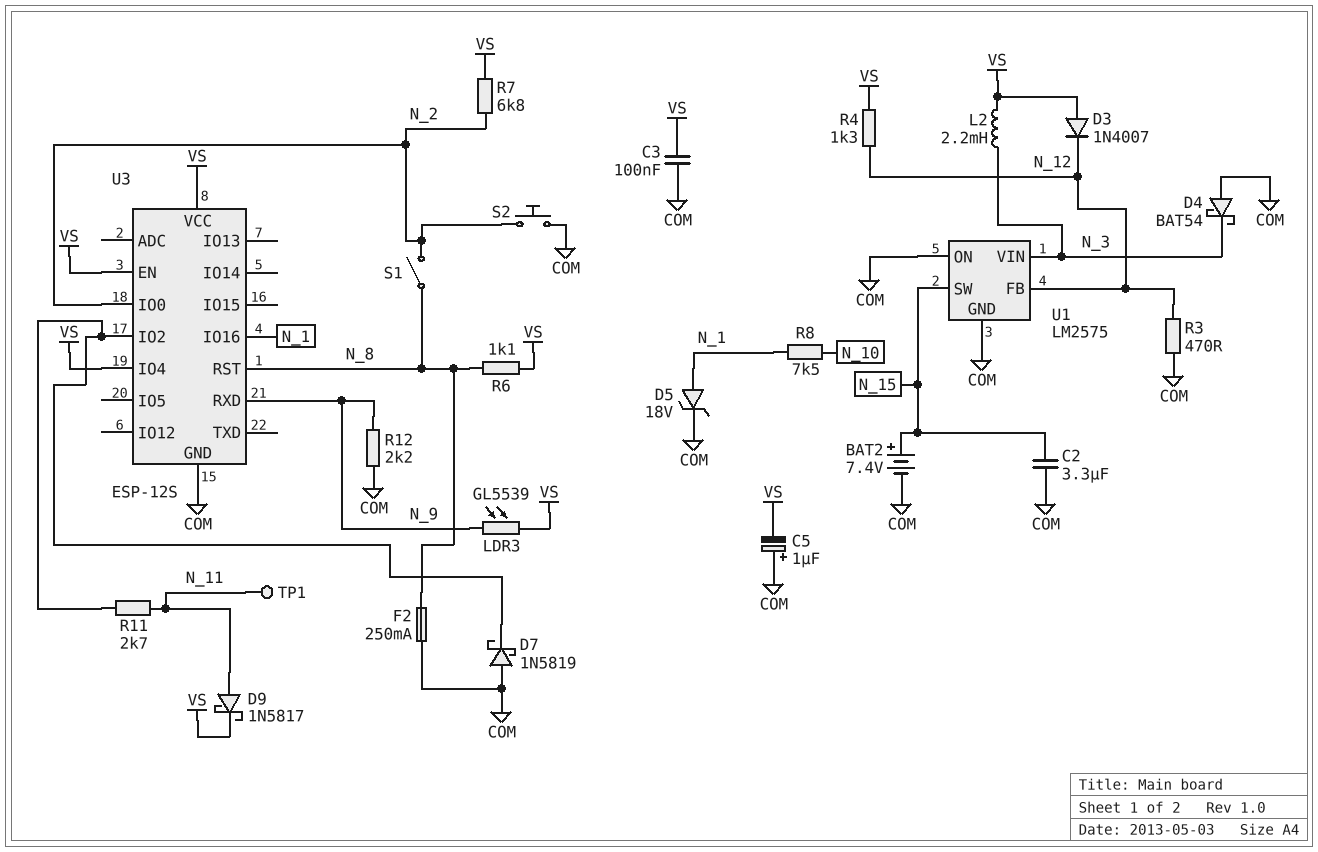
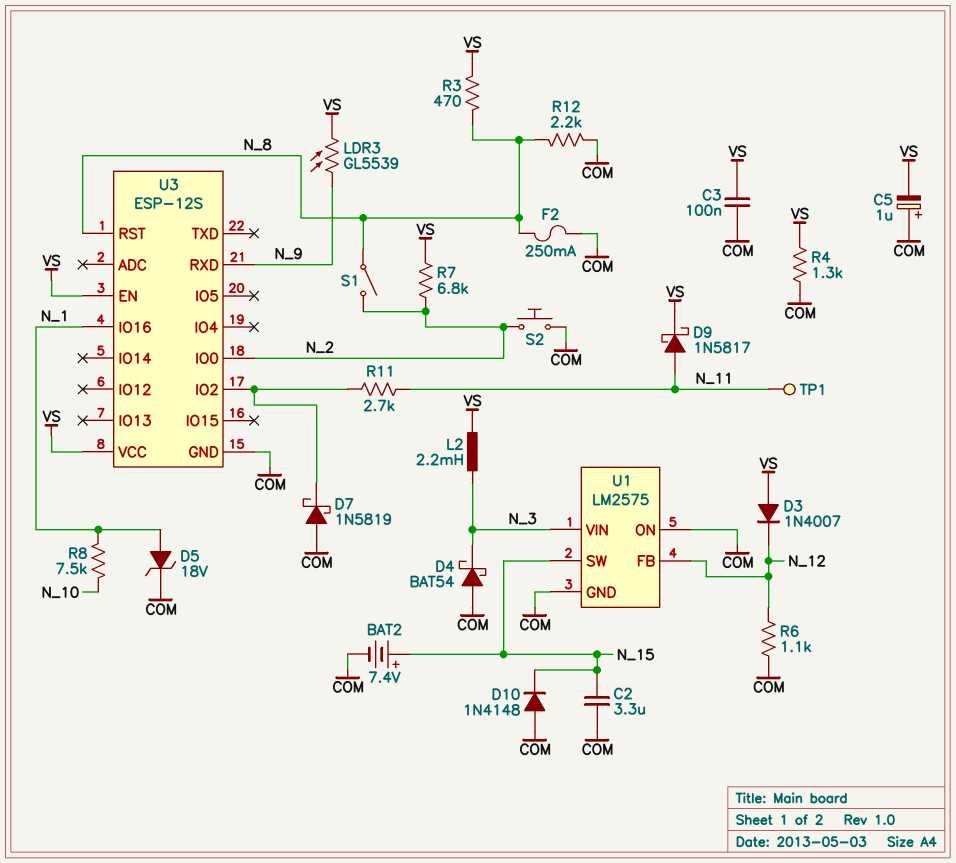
D10: none -> diode 1N4148 (A COM, K N_15)
R3: 470 (COM, N_12) -> 470 (N_8, VS)
R4: 1.3k (N_12, VS) -> 1.3k (COM, VS)
R6: 1.1k (N_8, VS) -> 1.1k (COM, N_12)
R12: 2.2k (COM, N_9) -> 2.2k (COM, N_8)
U3 pin IO4: VS -> none

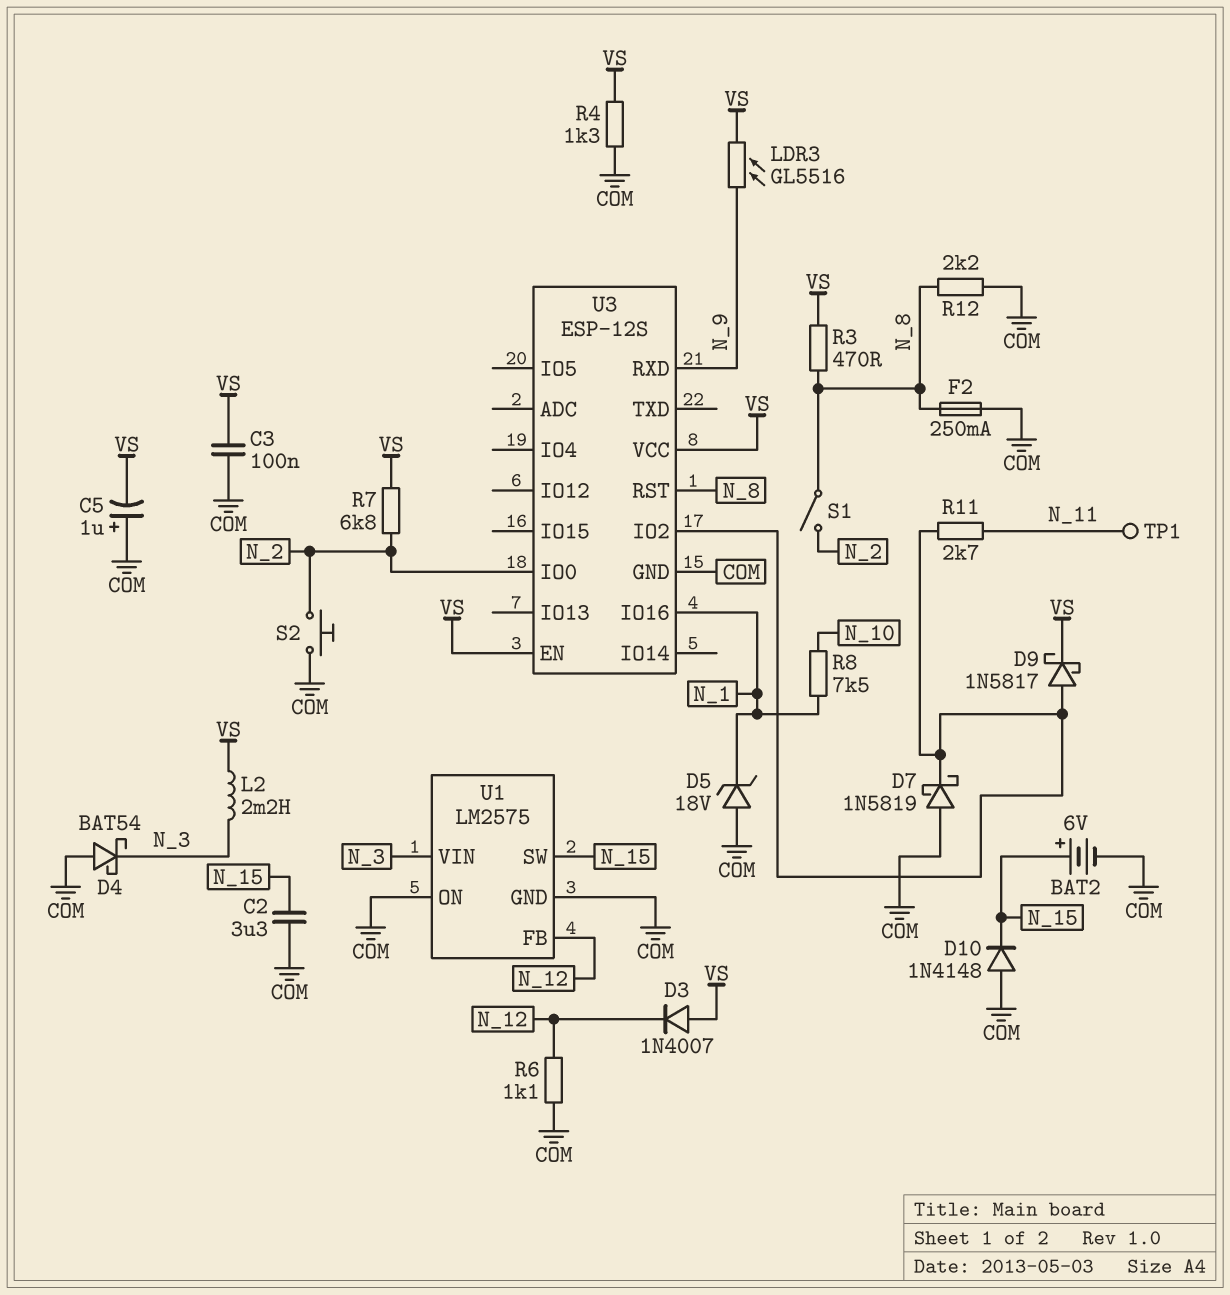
BAT2: 7.4V (plus N_15, minus COM) -> 6V (plus N_15, minus COM)
D5: zener 18V (A N_1, K COM) -> zener 18V (A COM, K N_1)
D9: schottky 1N5817 (A N_11, K VS) -> schottky 1N5817 (A U3/IO2, K VS)
LDR3: GL5539 (N_9, VS) -> GL5516 (N_9, VS)

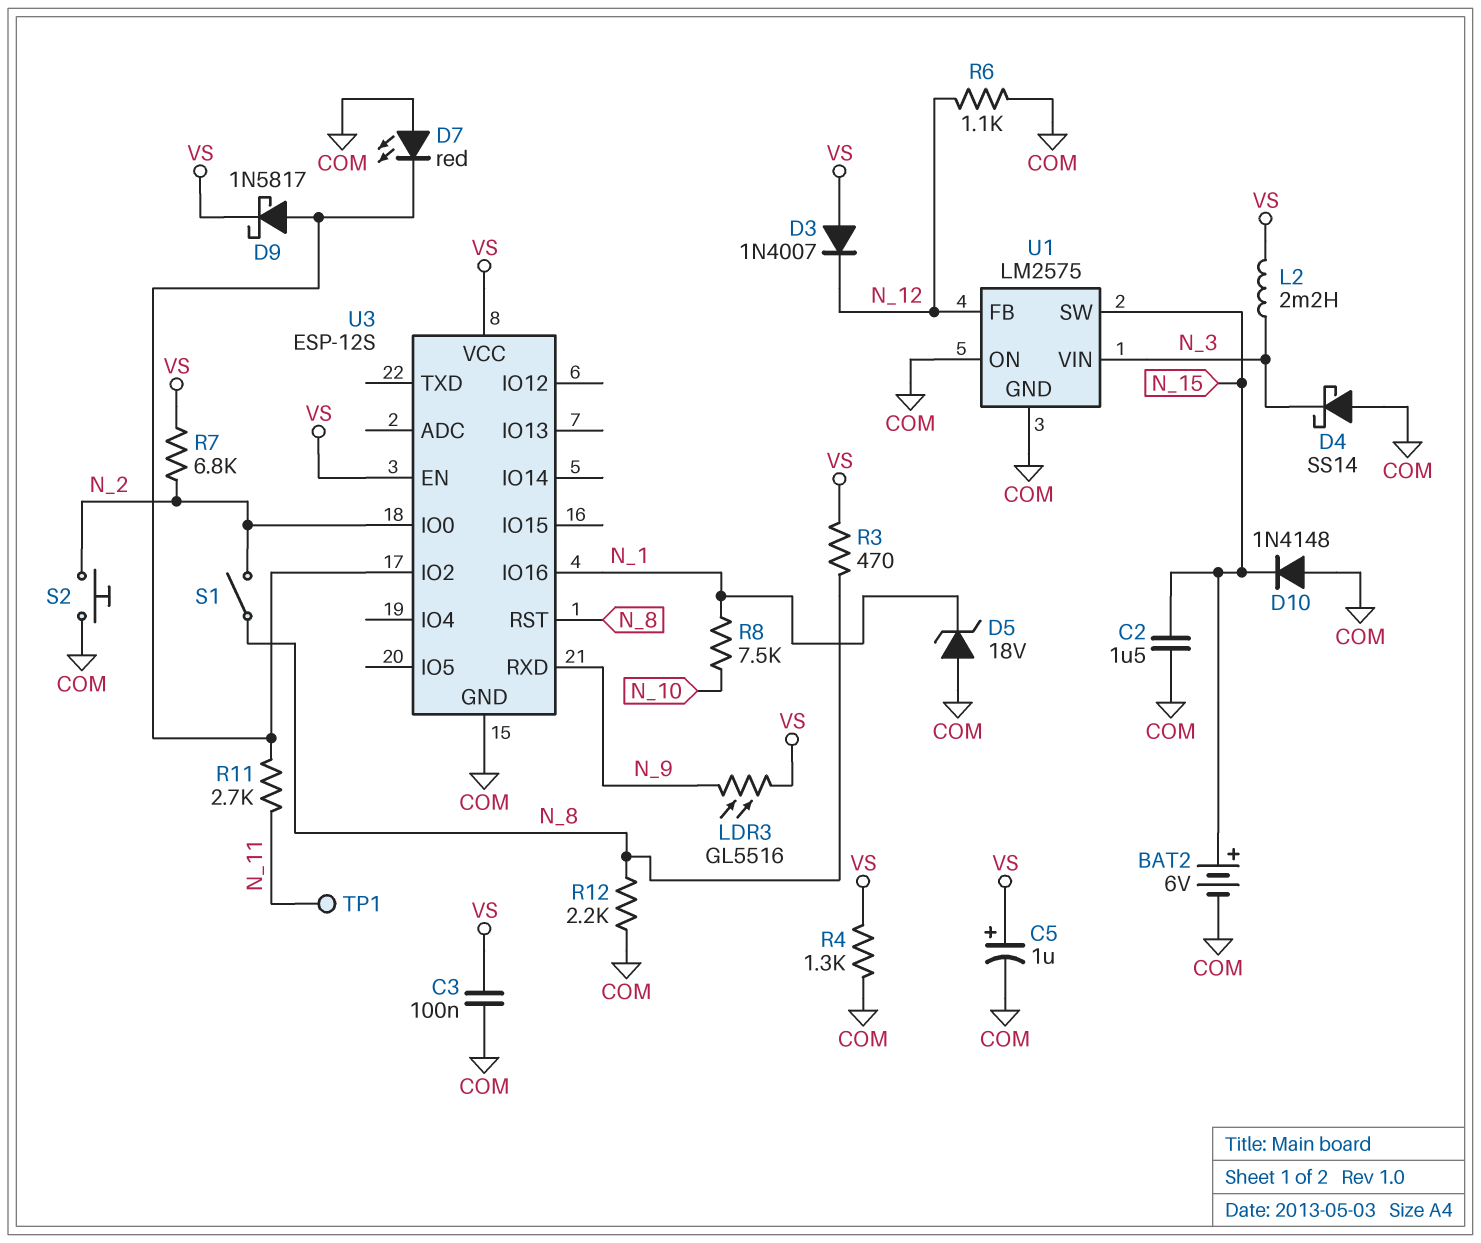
C2: 3.3uF (COM, N_15) -> 1.5uF (COM, N_15)
C5: 1uF (plus COM, minus VS) -> 1uF (plus VS, minus COM)
D4: schottky BAT54 (A COM, K N_3) -> schottky SS14 (A COM, K N_3)
D7: schottky 1N5819 (A COM, K U3/IO2) -> LED red (A COM, K U3/IO2)
F2: 250mA (COM, N_8) -> none

